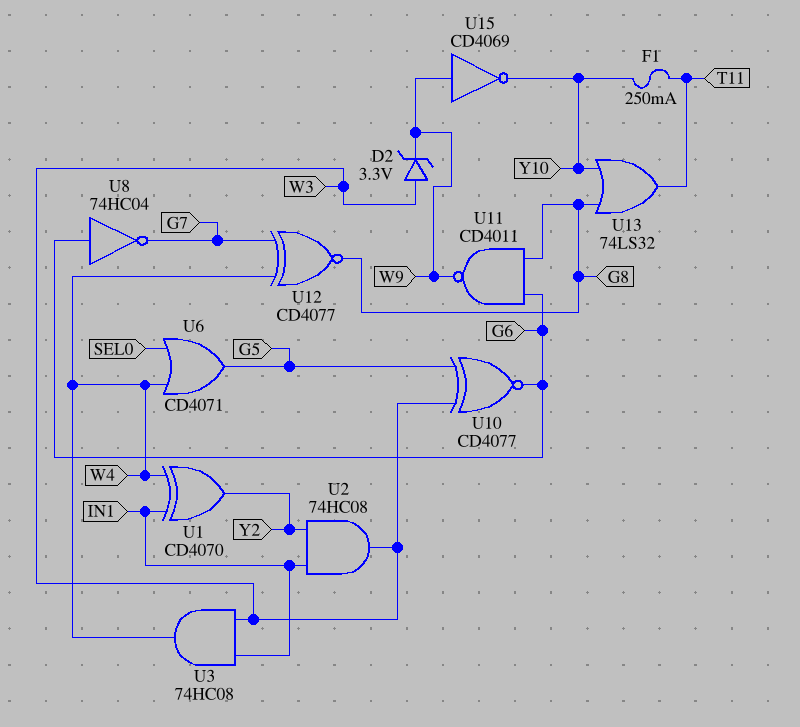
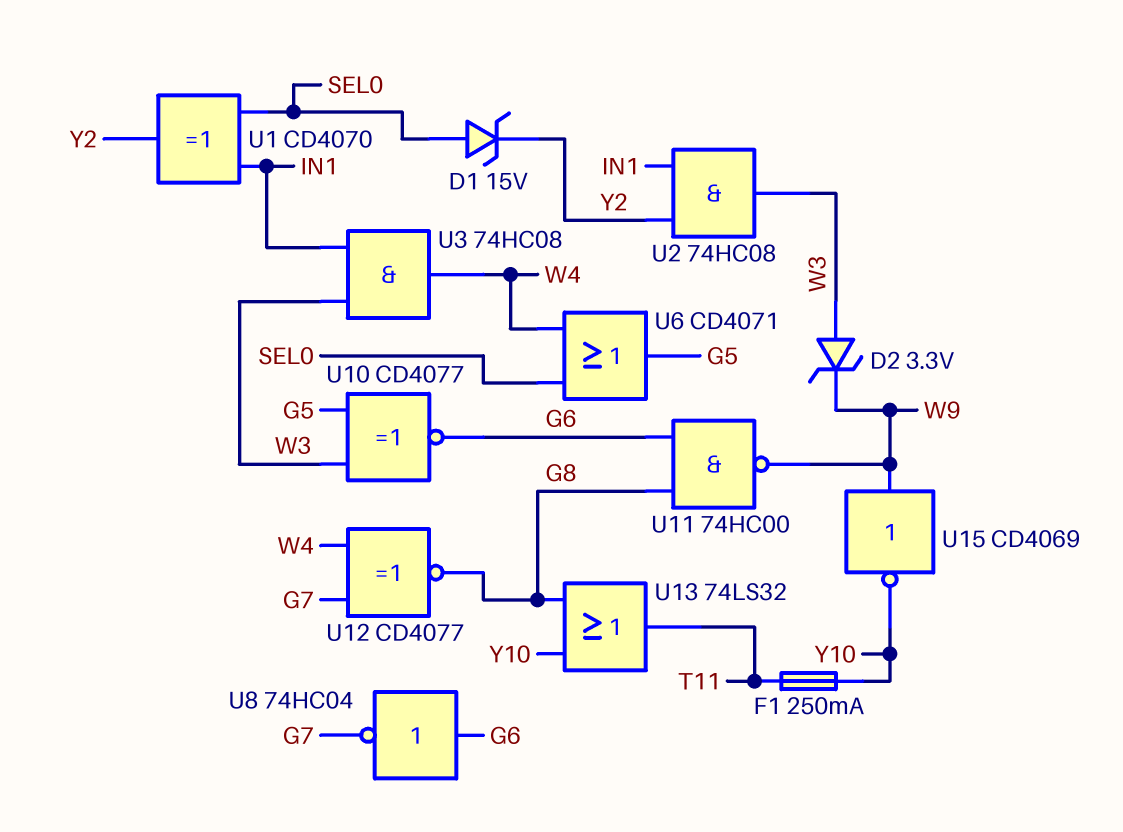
D1: none -> zener 15V (A SEL0, K Y2)
U1: XOR CD4070 (in IN1, in W4, out Y2) -> XOR CD4070 (in IN1, in SEL0, out Y2)
U11: NAND CD4011 (in G6, in G8, out W9) -> NAND 74HC00 (in G6, in G8, out W9)

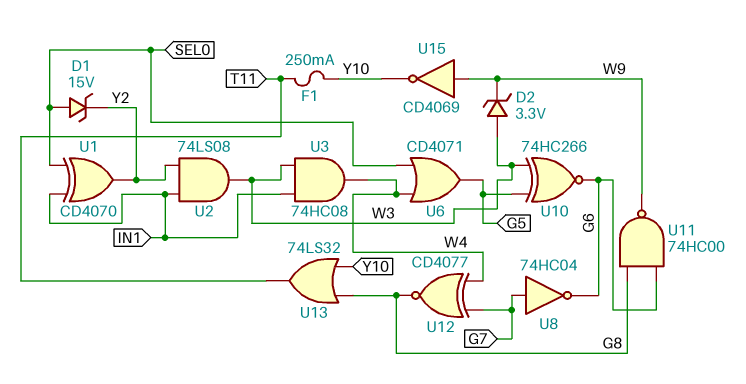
U2: AND 74HC08 (in IN1, in Y2, out W3) -> AND 74LS08 (in IN1, in Y2, out W3)
U8: NOT 74HC04 (in G6, out G7) -> NOT 74HC04 (in G7, out G6)
U10: XNOR CD4077 (in G5, in W3, out G6) -> XNOR 74HC266 (in G5, in W3, out G6)

